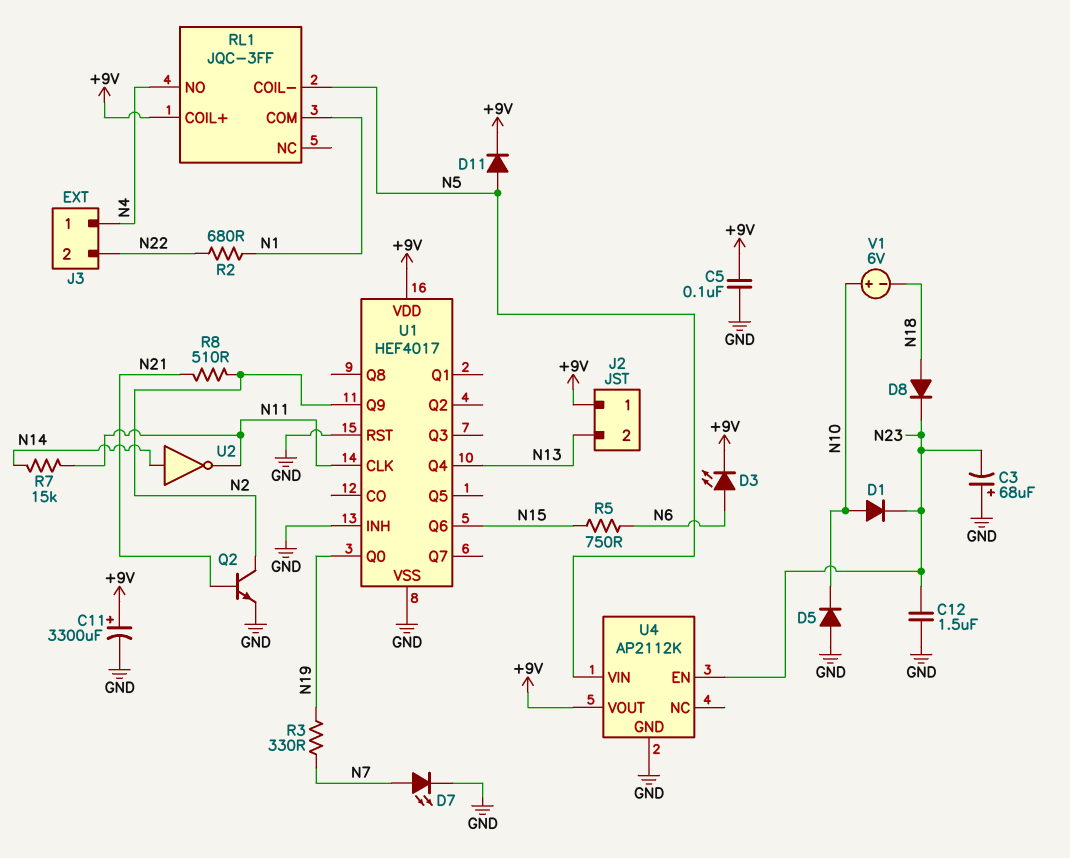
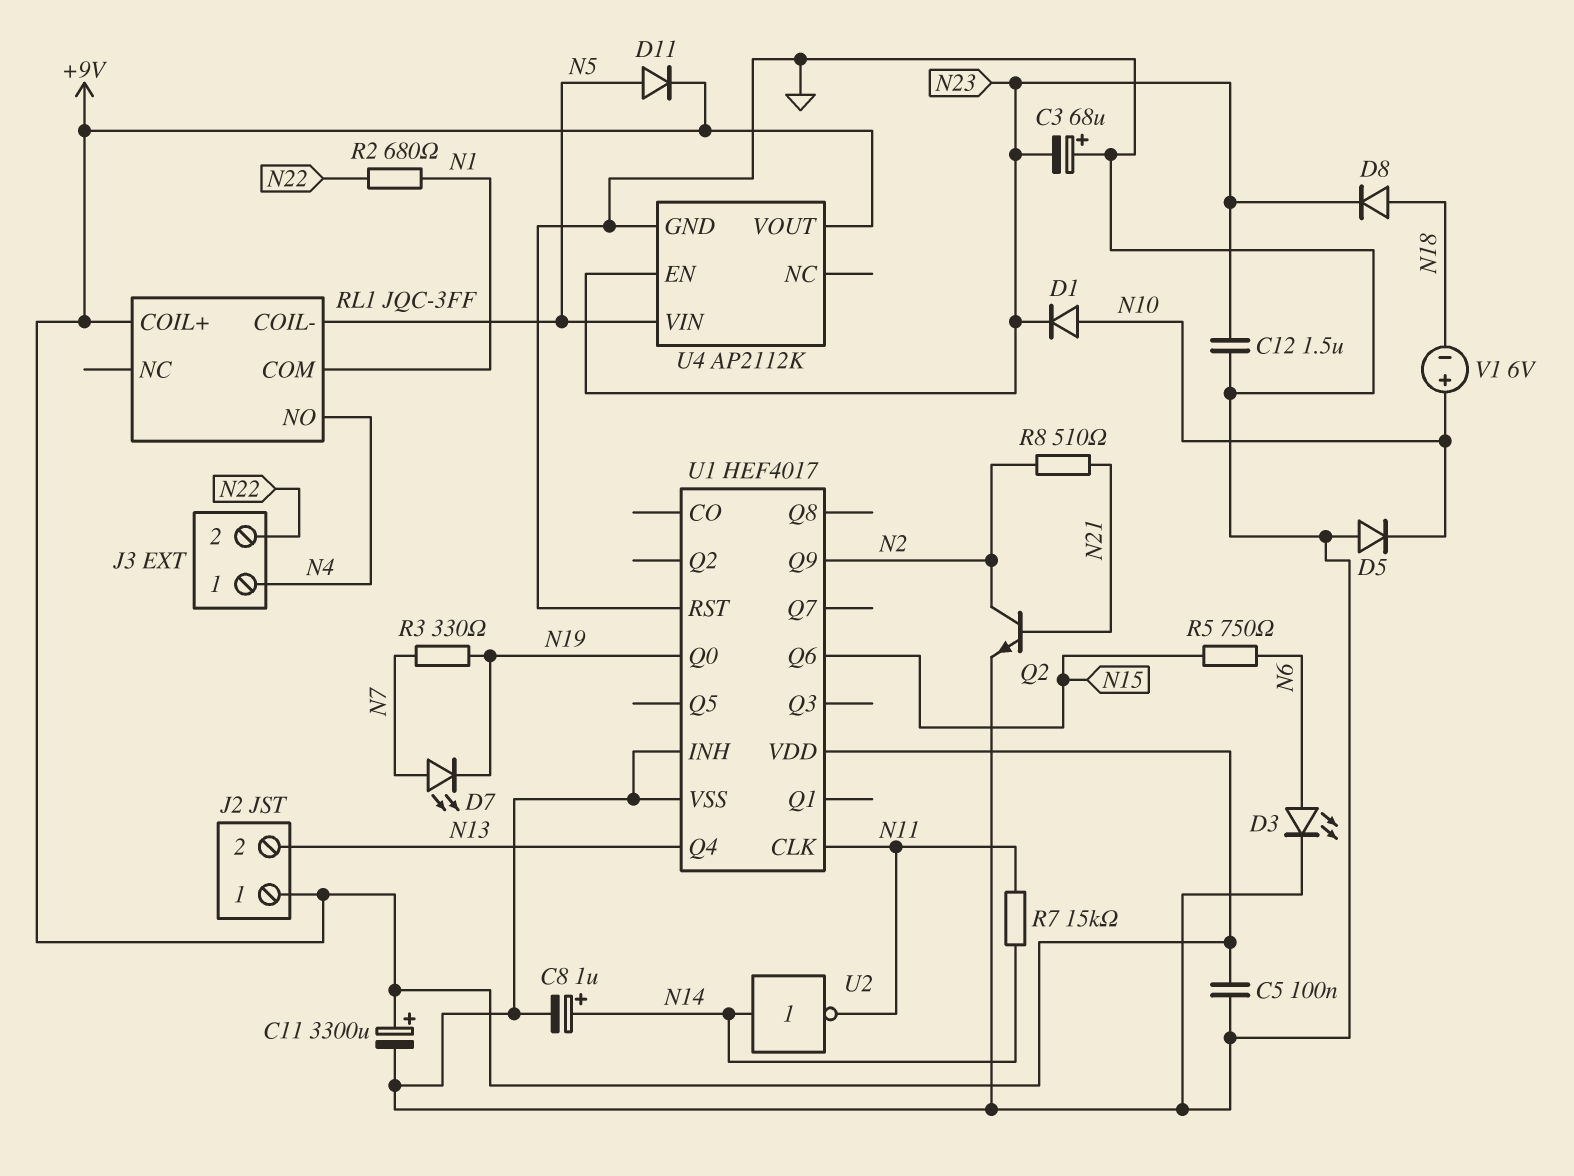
C8: none -> 1uF (plus N14, minus GND)
D3: LED (A N6, K +9V) -> LED (A N6, K GND)
D7: LED (A N7, K GND) -> LED (A N7, K N19)

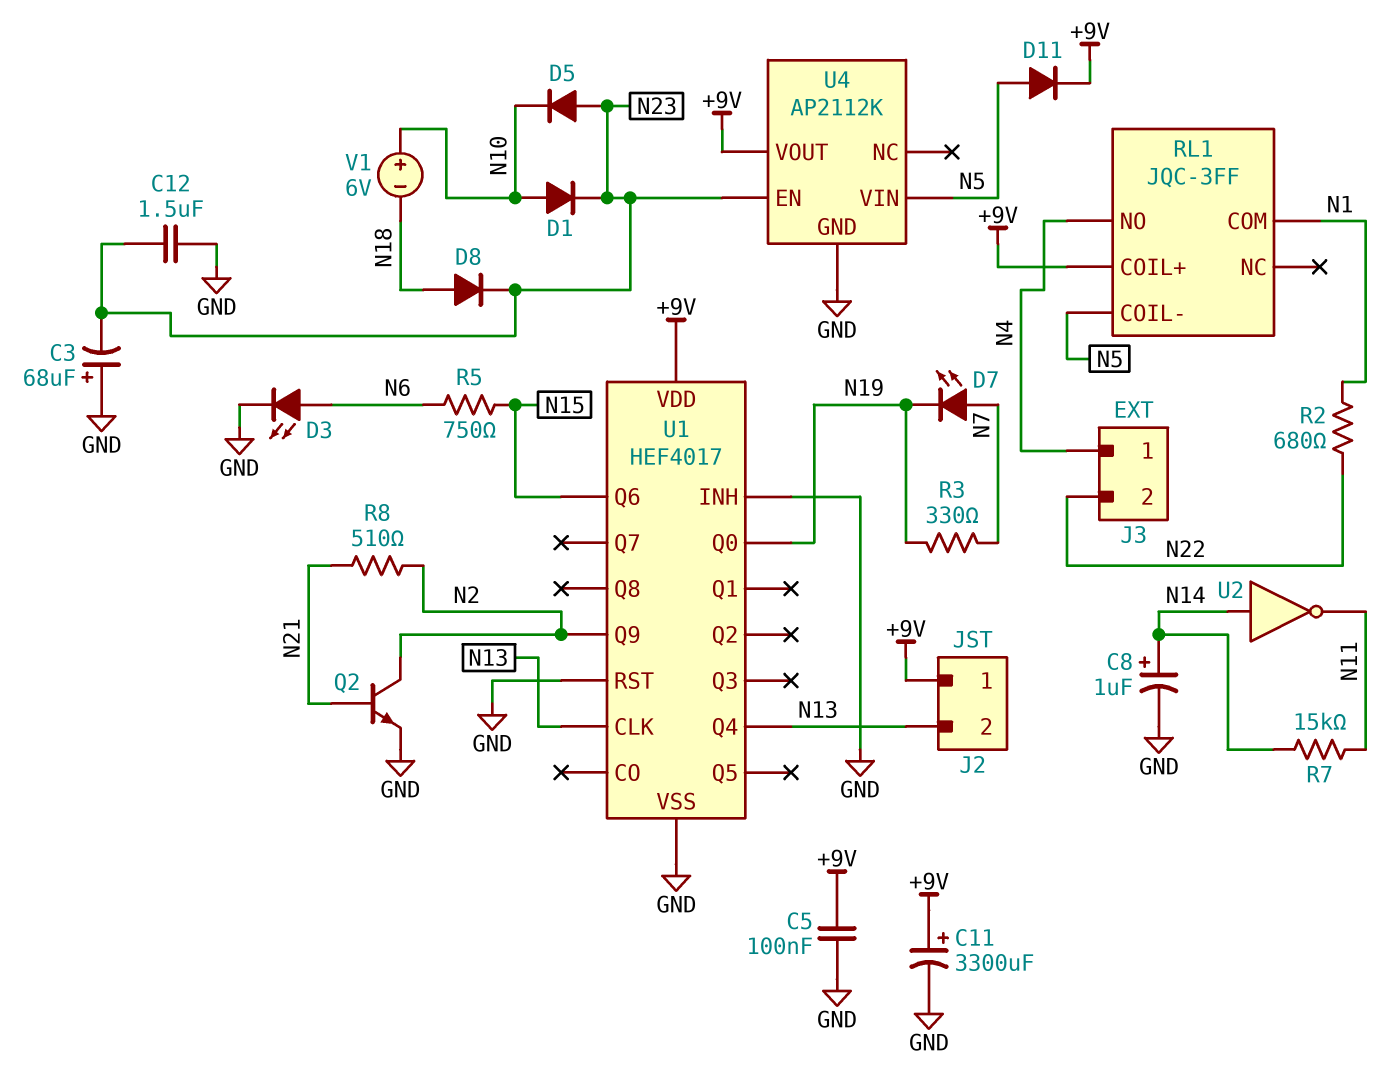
D5: diode (A GND, K N10) -> diode (A N23, K N10)
U1 pin CLK: N11 -> N13

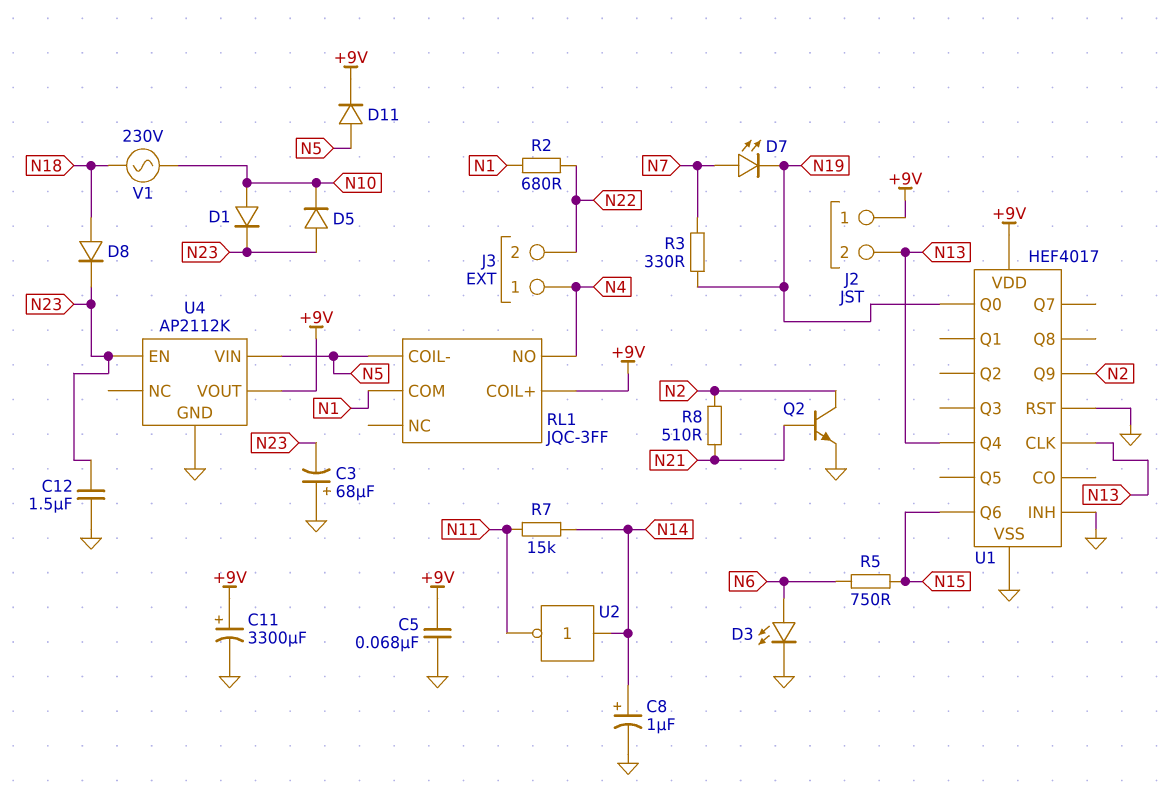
C5: 100nF (+9V, GND) -> 68nF (+9V, GND)
V1: 6V (plus N10, minus N18) -> AC 230V (N10, N18)

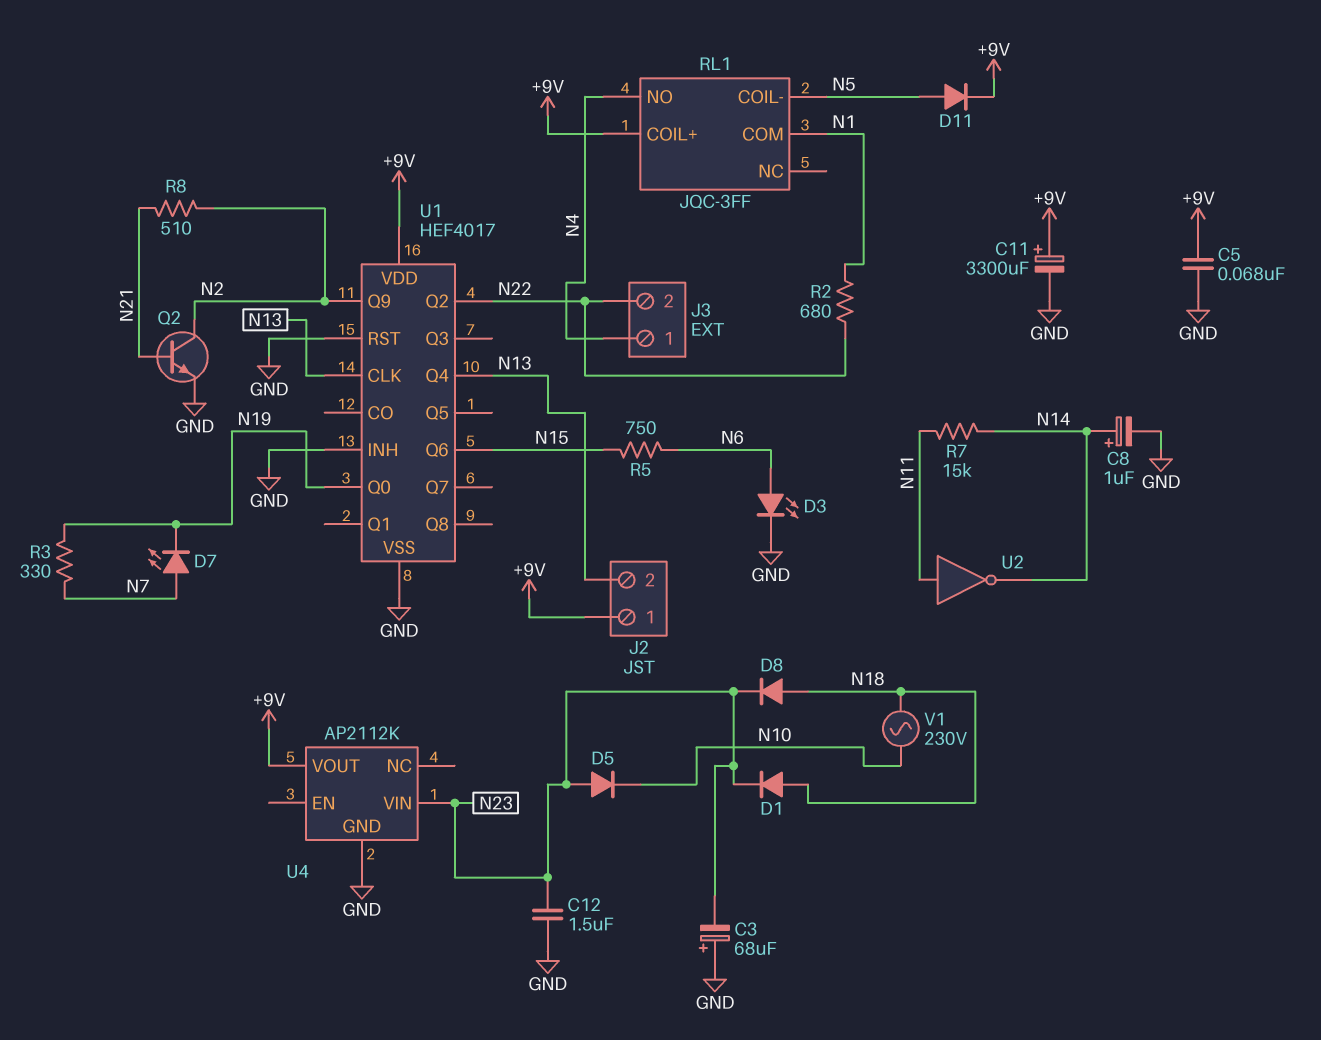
D1: diode (A N10, K N23) -> diode (A N18, K N23)
U1 pin Q2: none -> N22
U2: NOT (in N14, out N11) -> NOT (in N11, out N14)
U4 pin EN: N23 -> none
U4 pin VIN: N5 -> N23

